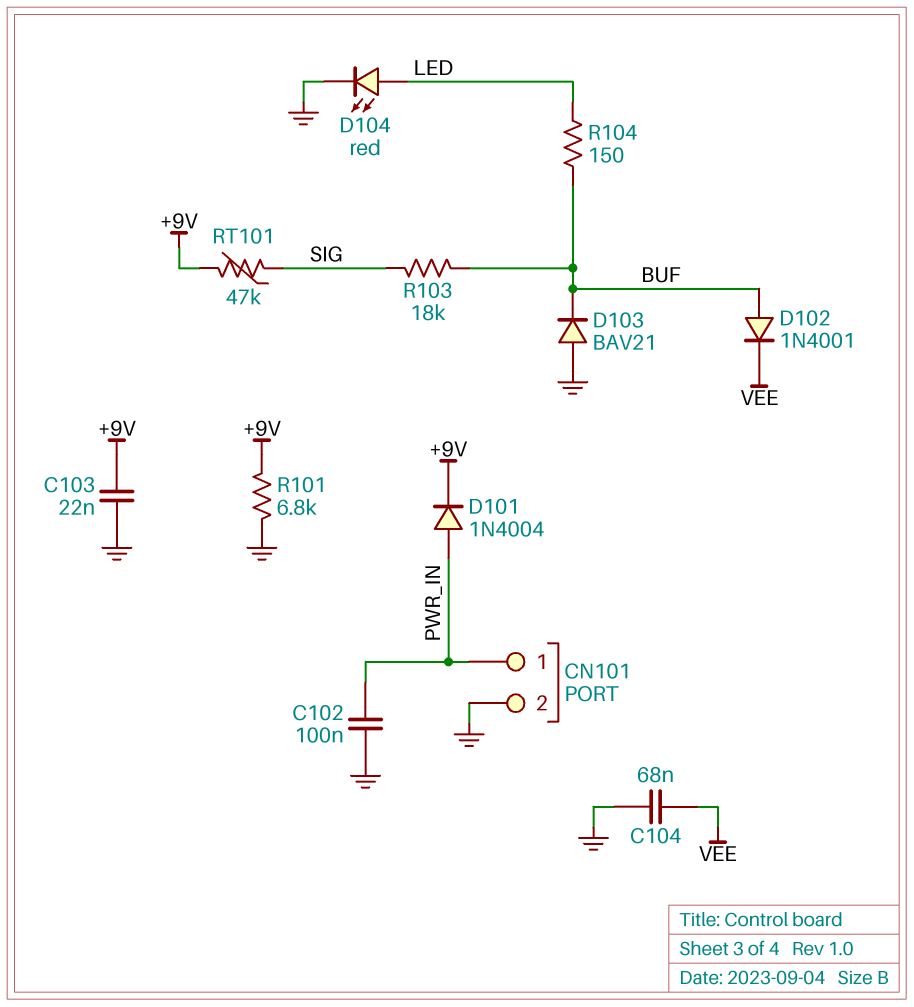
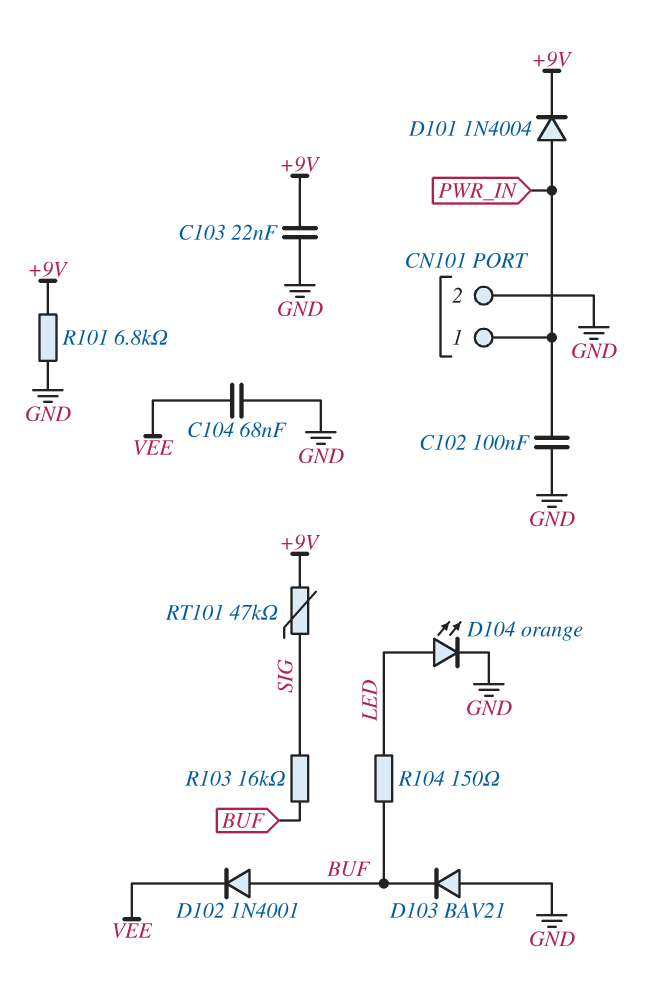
D104: LED red (A LED, K GND) -> LED orange (A LED, K GND)
R103: 18k (BUF, SIG) -> 16k (BUF, SIG)

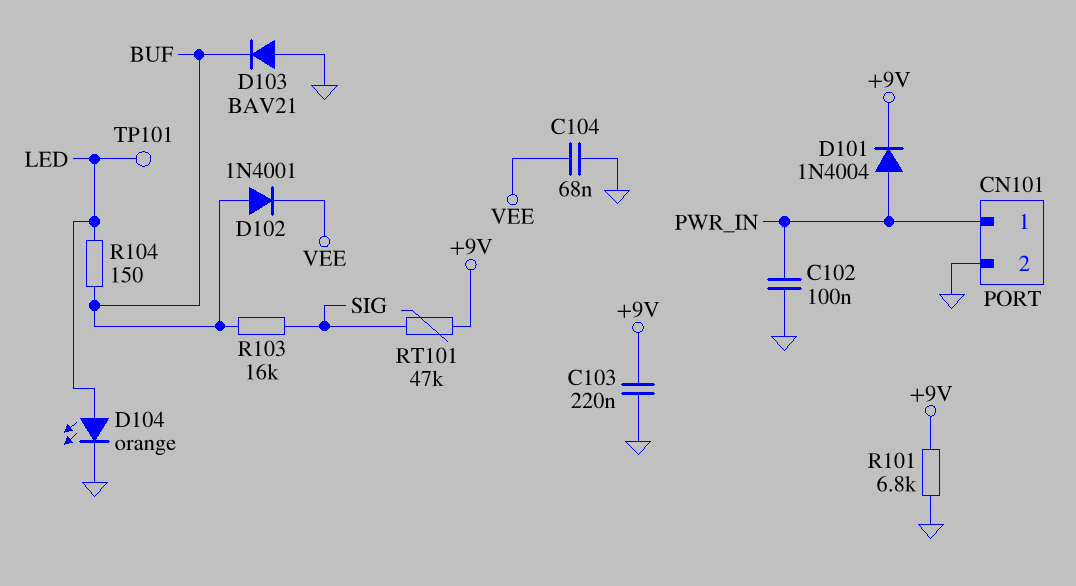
C103: 22nF (+9V, GND) -> 220nF (+9V, GND)
TP101: none -> test point (LED)

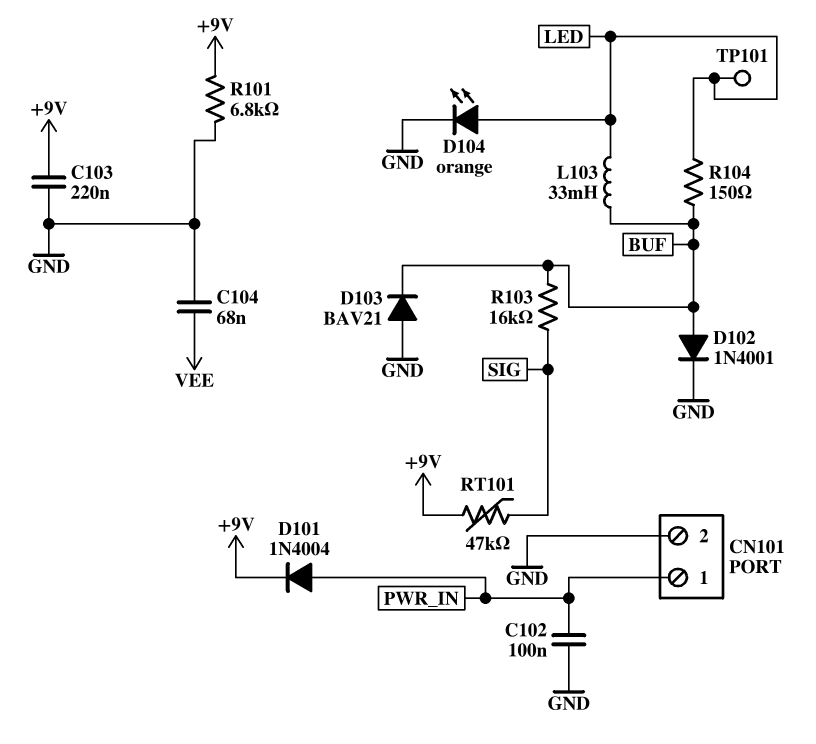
D102: diode 1N4001 (A BUF, K VEE) -> diode 1N4001 (A BUF, K GND)
L103: none -> 33mH (BUF, LED)

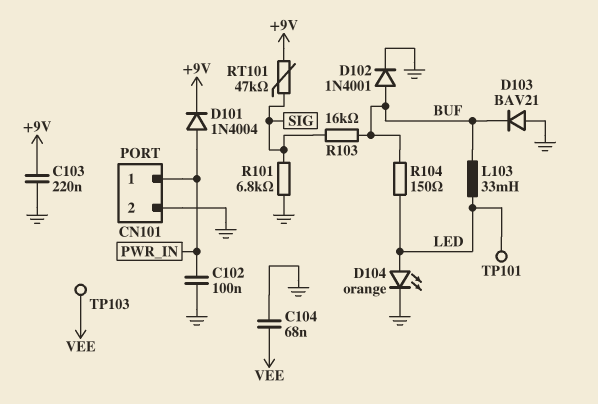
R101: 6.8k (+9V, GND) -> 6.8k (GND, SIG)
TP103: none -> test point (VEE)

